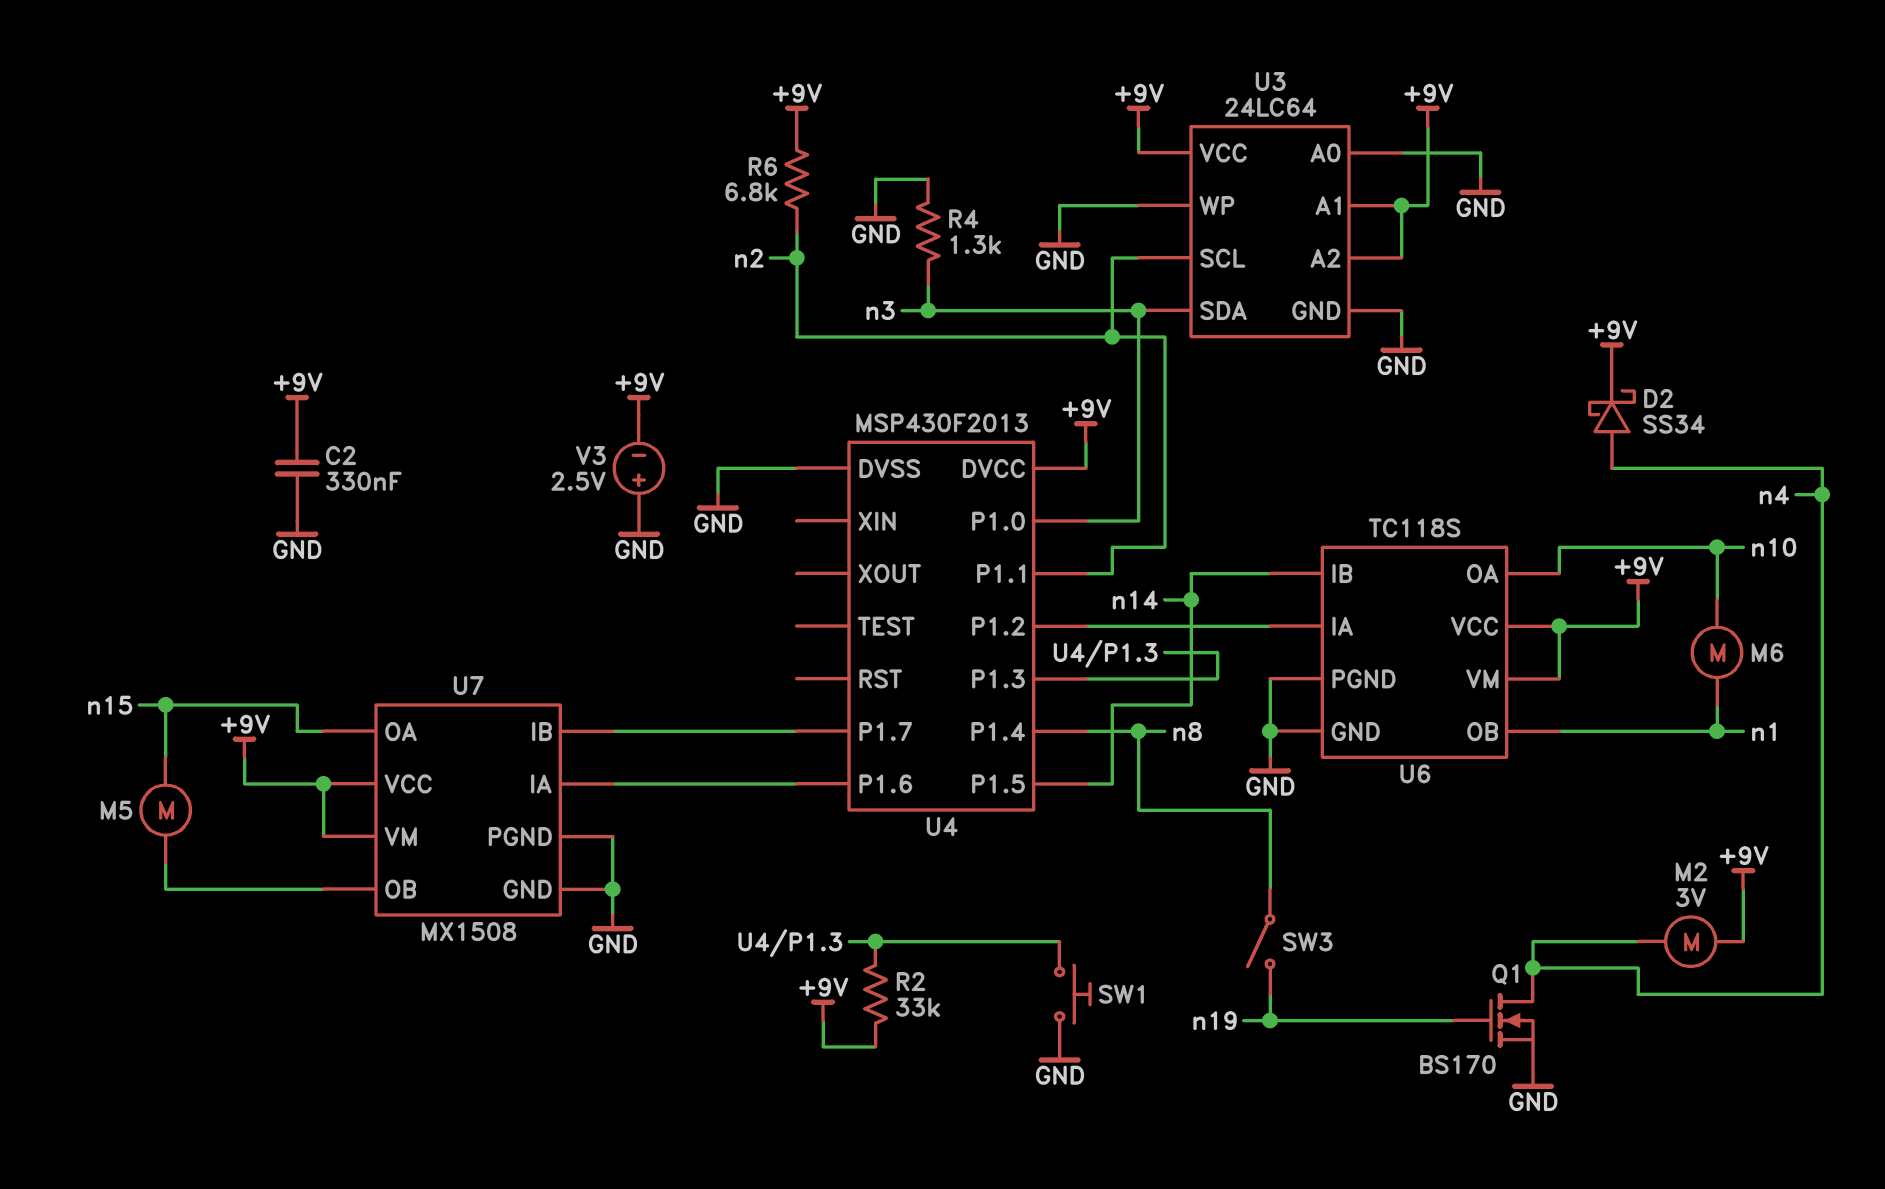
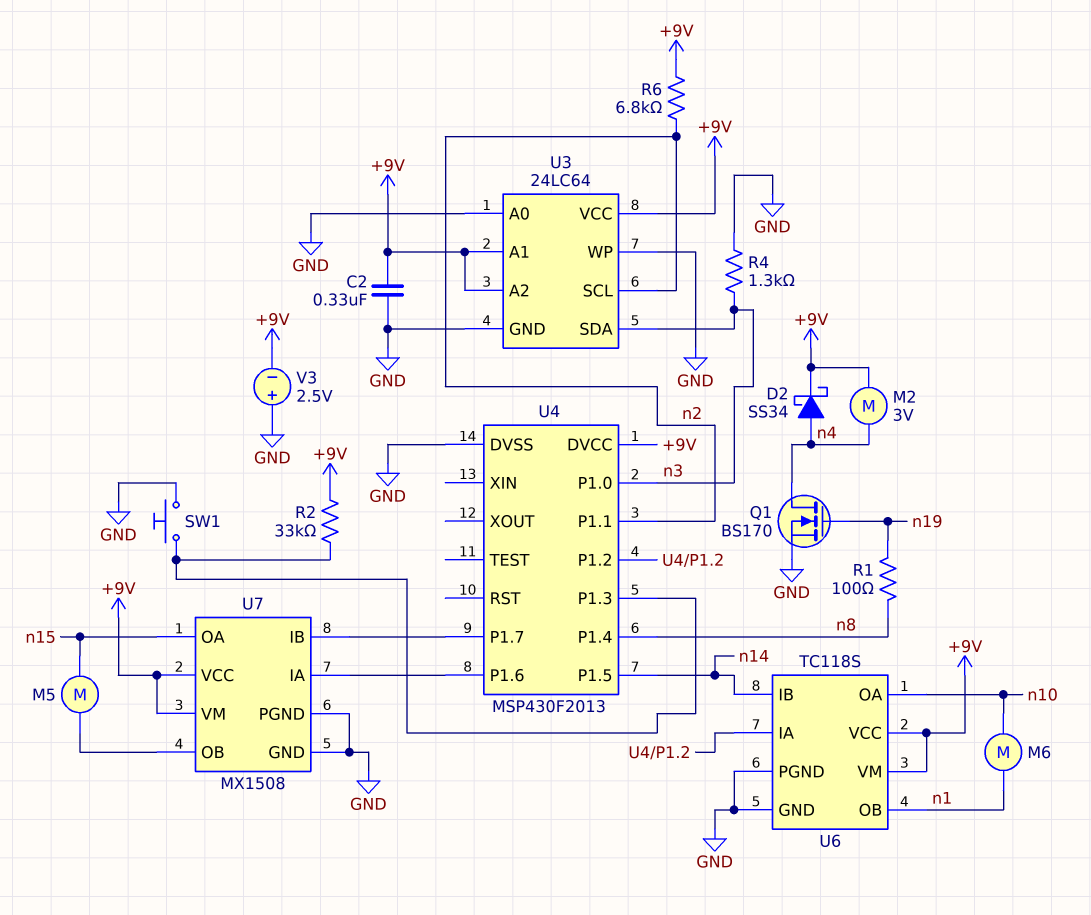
R1: none -> 100 (n8, n19)
SW3: switch (n8, n19) -> none

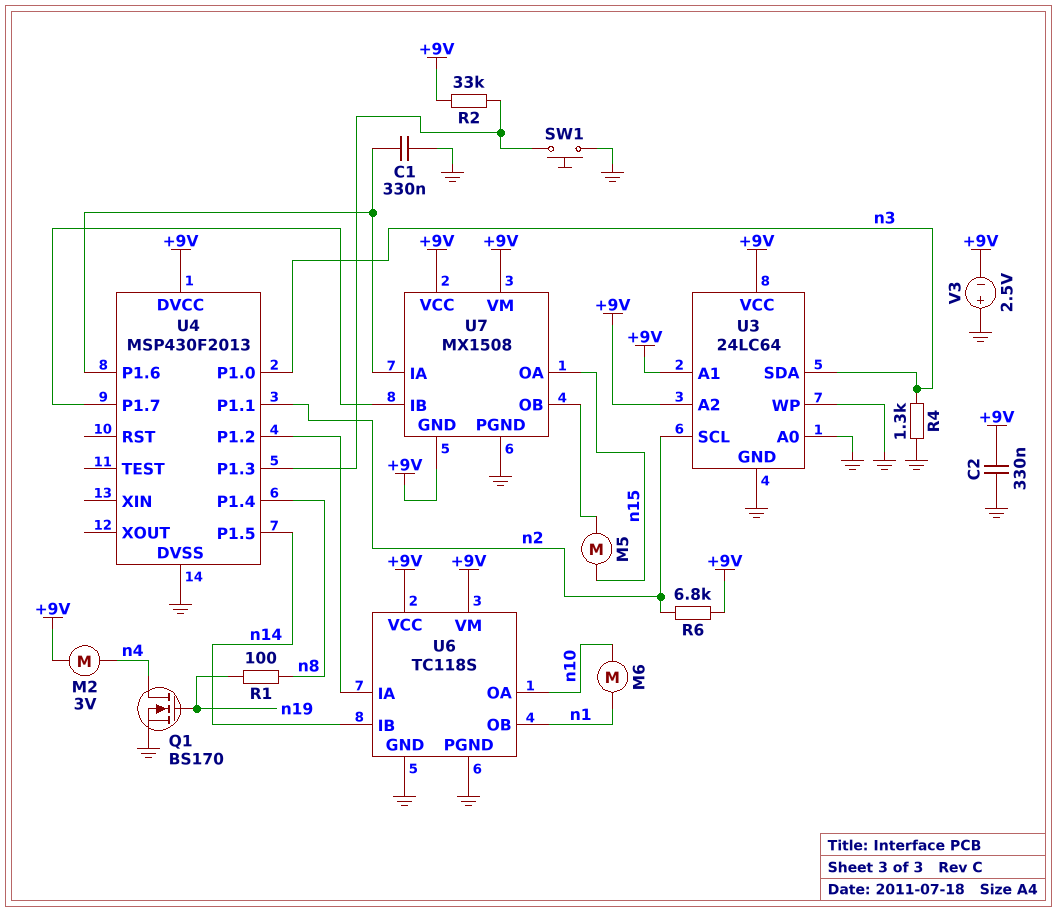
C1: none -> 330nF (GND, U4/P1.6)
D2: schottky SS34 (A n4, K +9V) -> none
U7 pin GND: GND -> +9V

